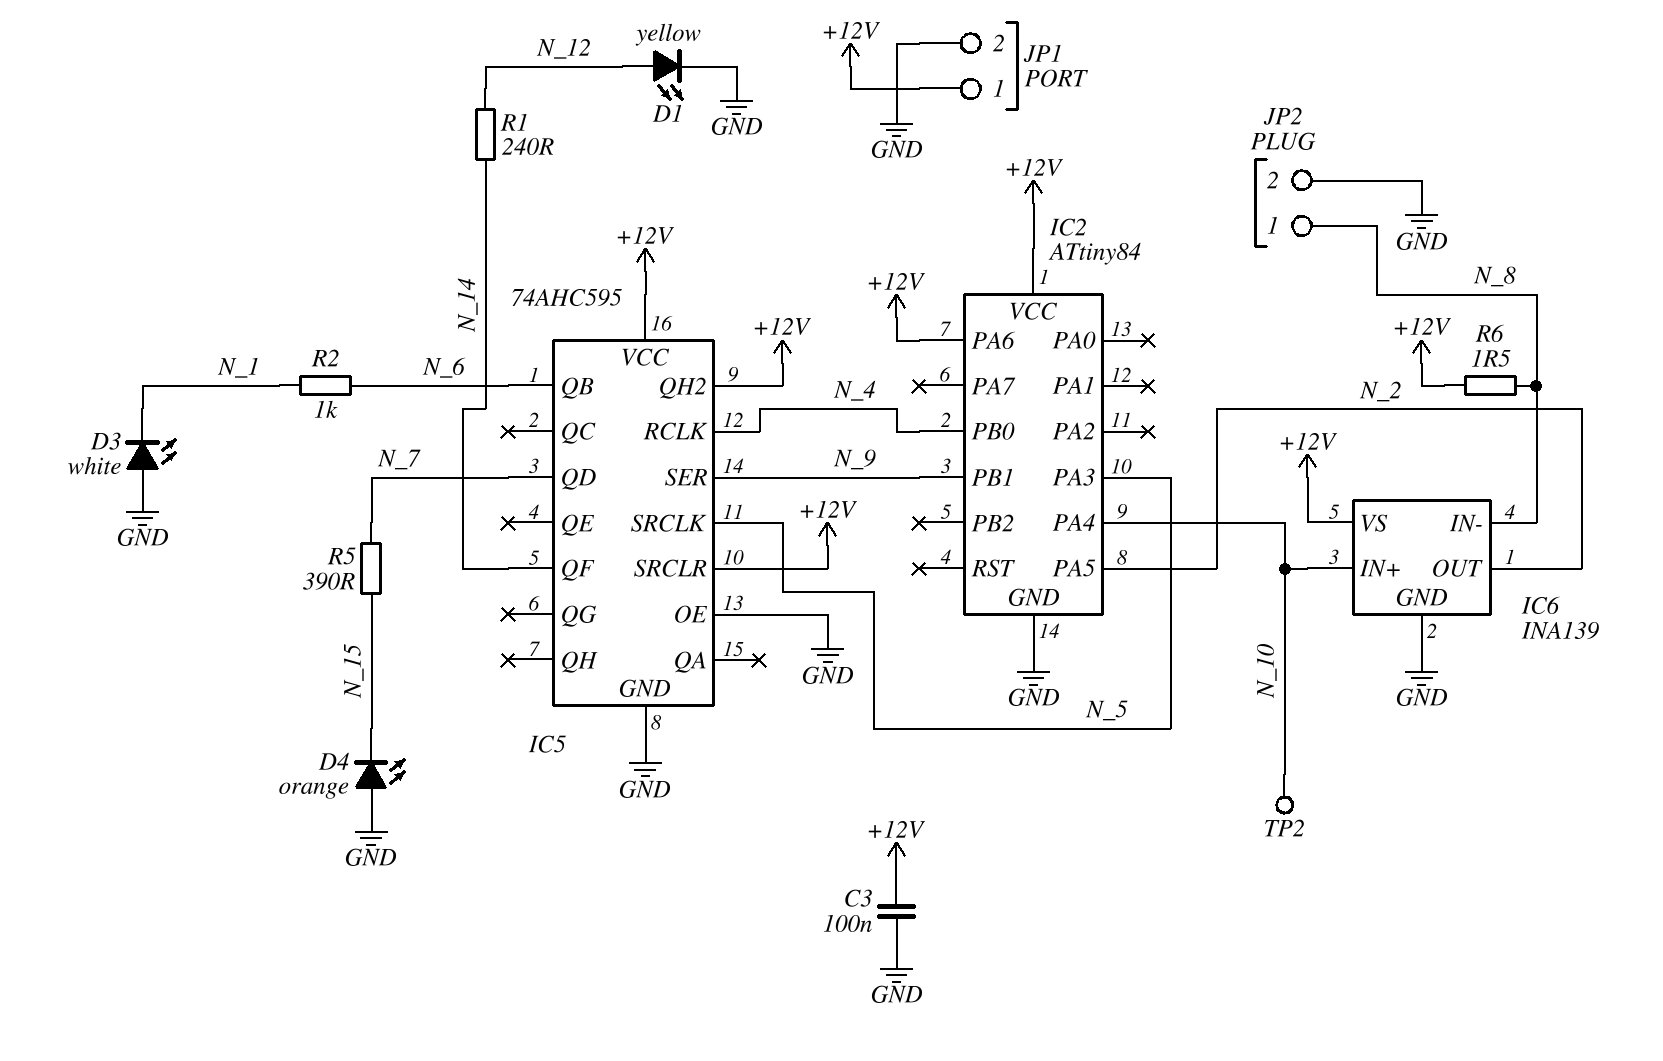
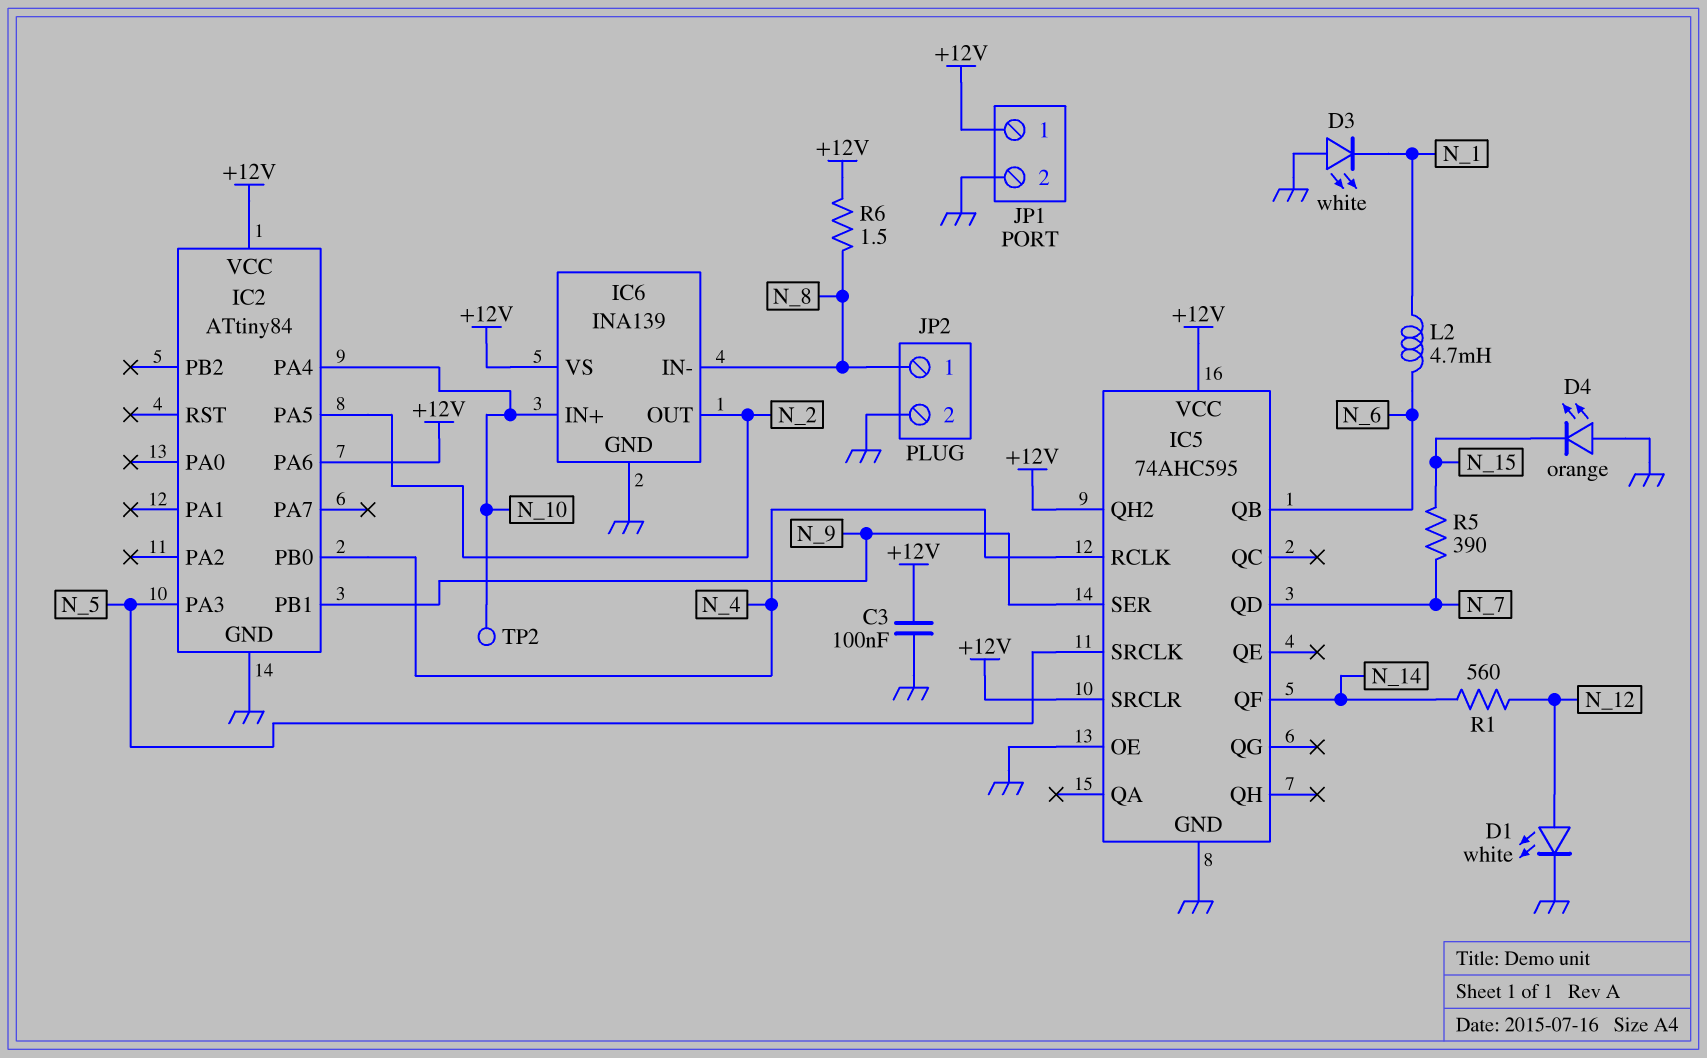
D1: LED yellow (A N_12, K GND) -> LED white (A N_12, K GND)
L2: none -> 4.7mH (N_1, N_6)
R1: 240 (N_12, N_14) -> 560 (N_12, N_14)
R2: 1k (N_1, N_6) -> none

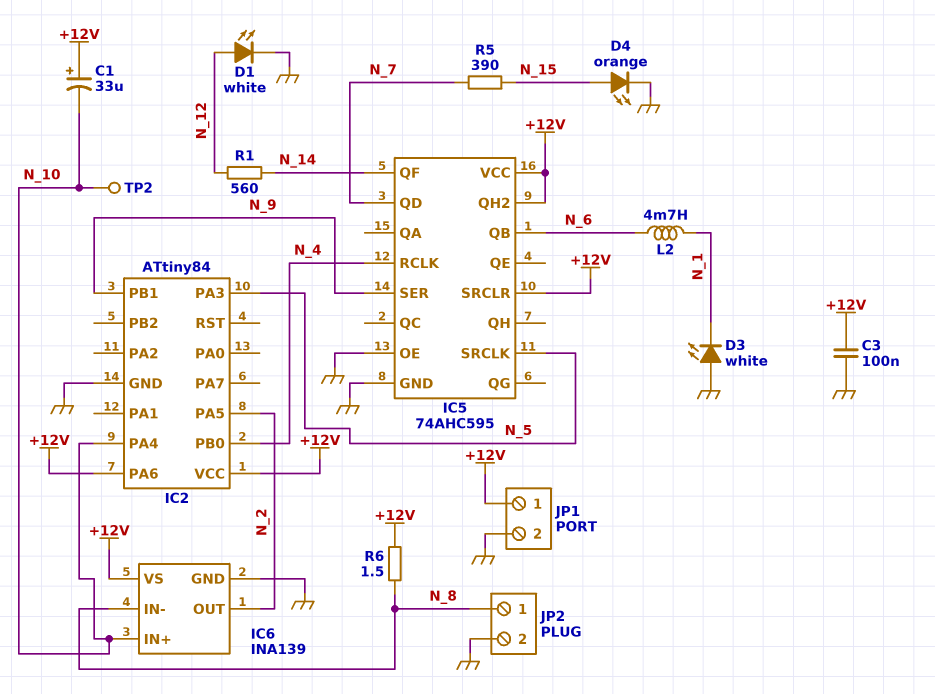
C1: none -> 33uF (plus +12V, minus N_10)
D4: LED orange (A GND, K N_15) -> LED orange (A N_15, K GND)

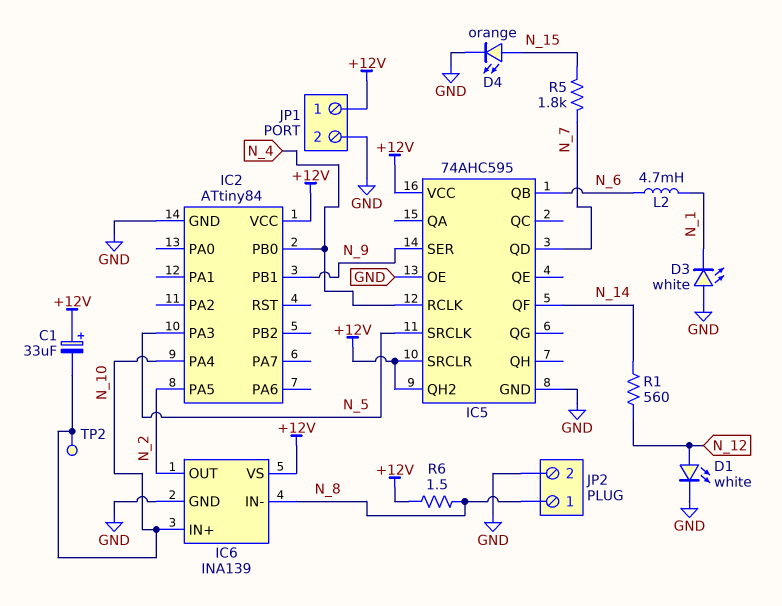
C3: 100nF (+12V, GND) -> none
IC2 pin PA6: +12V -> none
R5: 390 (N_7, N_15) -> 1.8k (N_7, N_15)

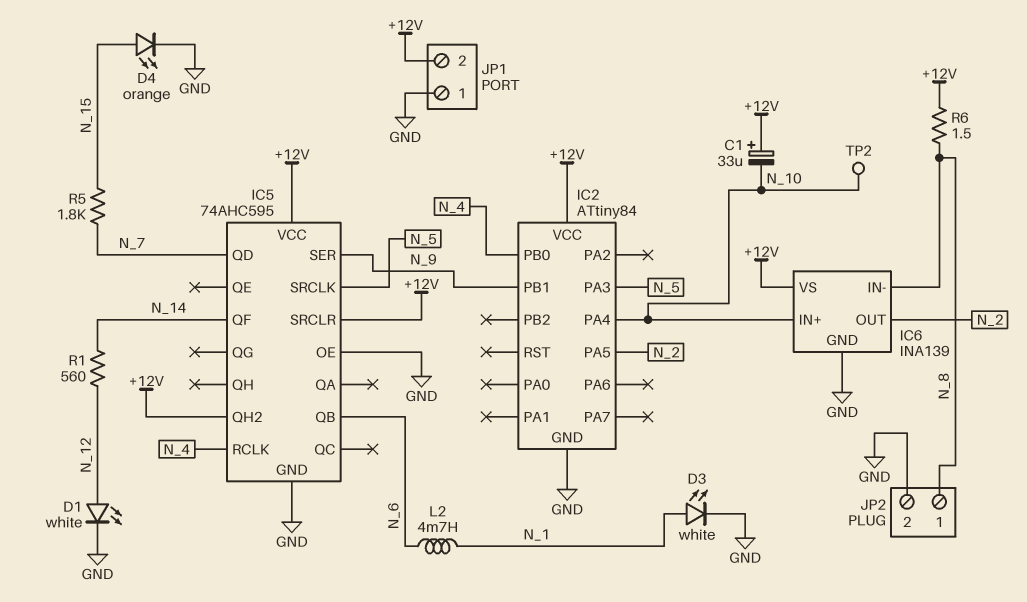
D3: LED white (A GND, K N_1) -> LED white (A N_1, K GND)
JP1 pin 1: +12V -> GND
JP1 pin 2: GND -> +12V

